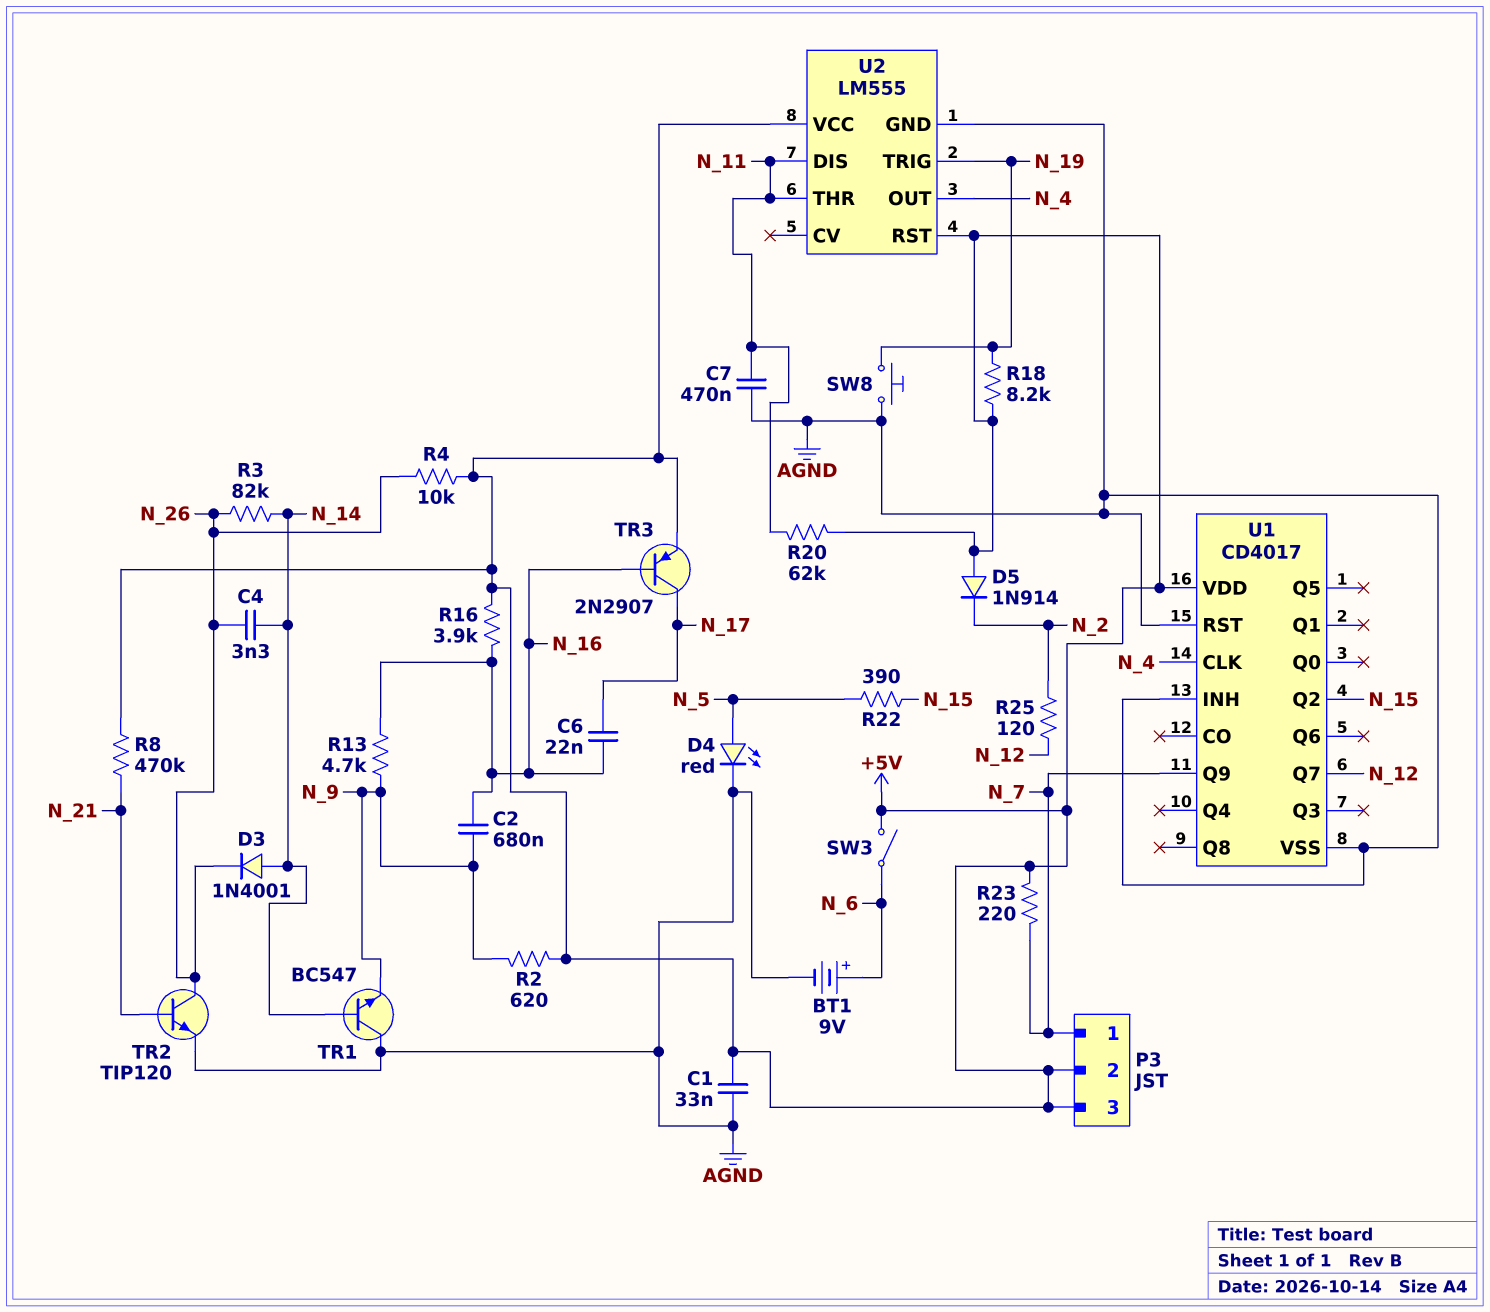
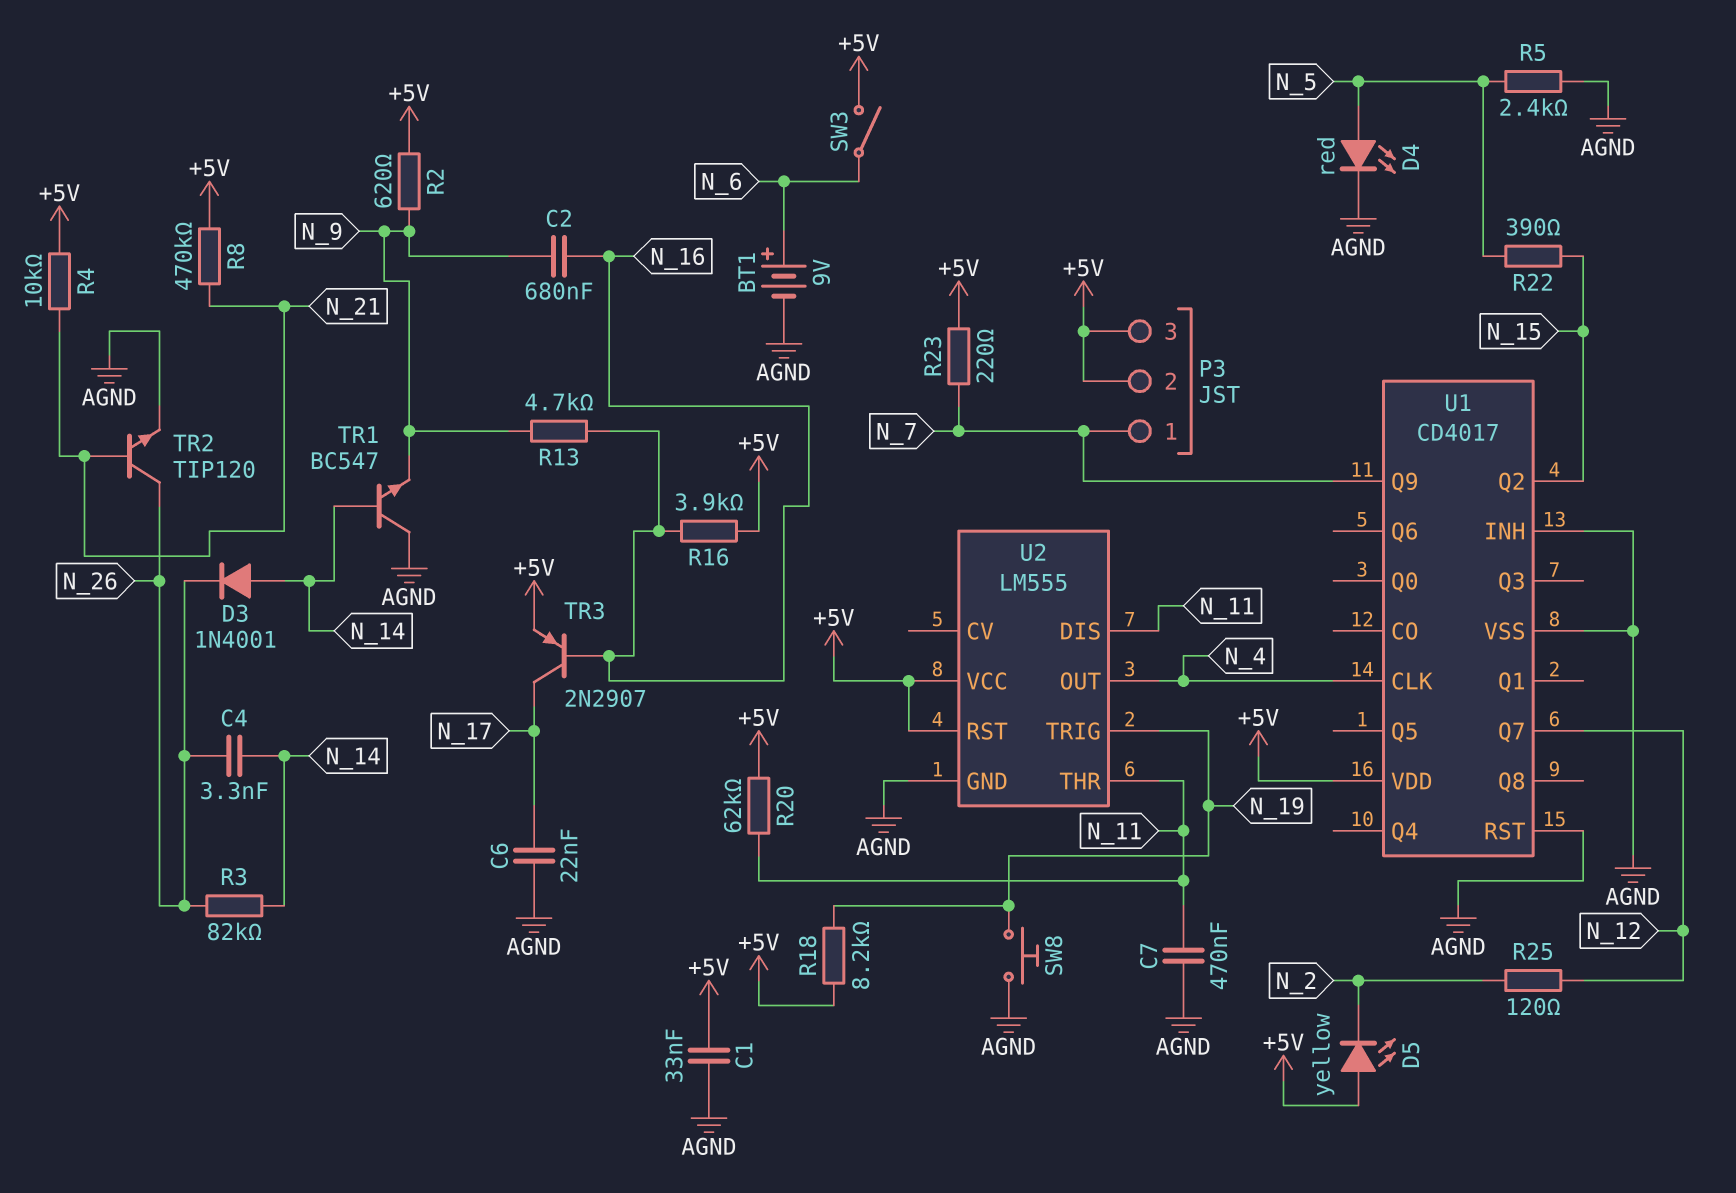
C6: 22nF (N_16, N_17) -> 22nF (AGND, N_17)
D5: diode 1N914 (A +5V, K N_2) -> LED yellow (A +5V, K N_2)
R4: 10k (+5V, N_26) -> 10k (+5V, N_21)
R5: none -> 2.4k (AGND, N_5)

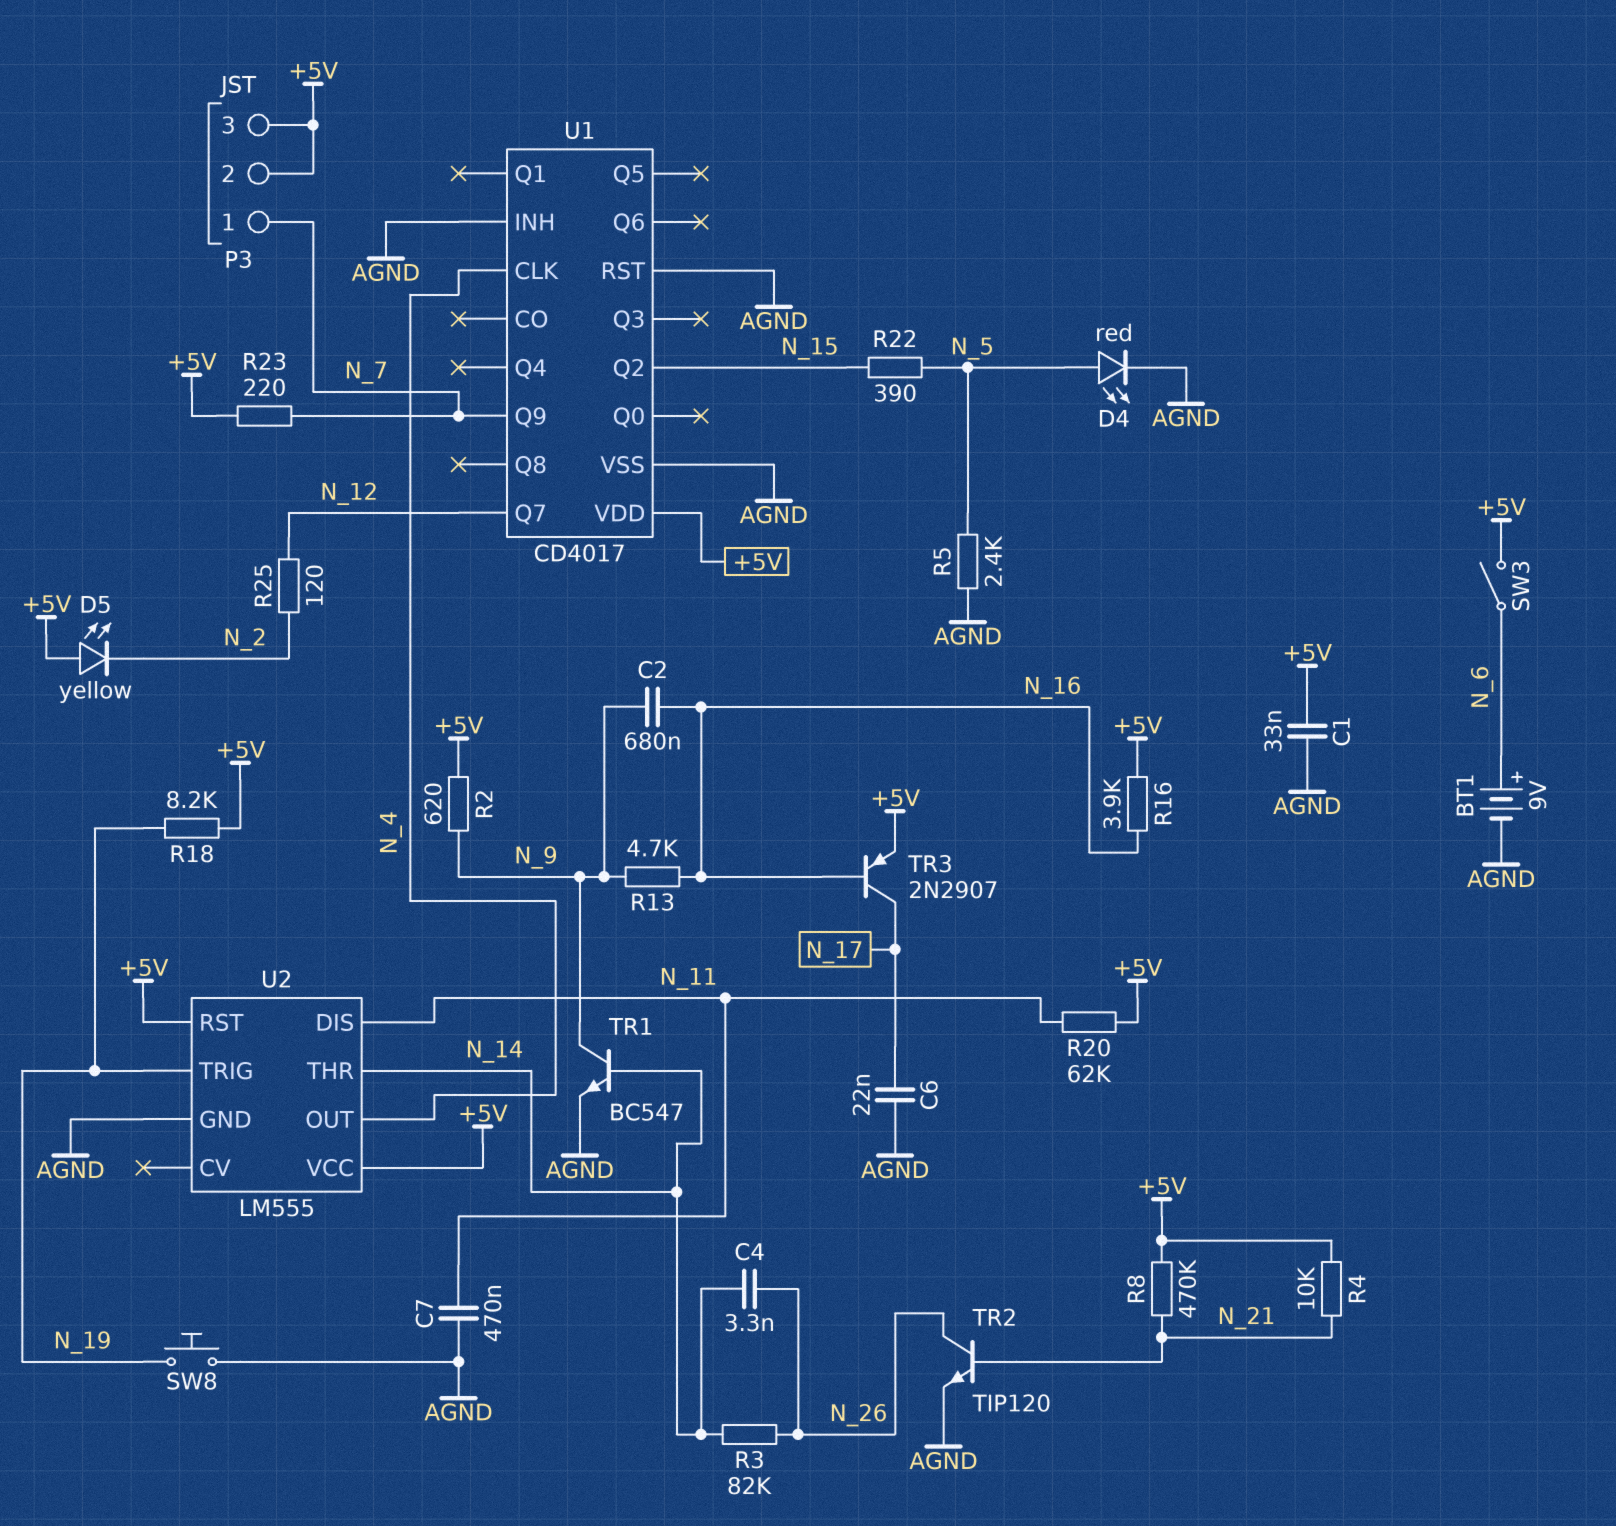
D3: diode 1N4001 (A N_14, K N_26) -> none
TR1: NPN BC547 (B N_14, C AGND, E N_9) -> NPN BC547 (B N_14, C N_9, E AGND)
U2 pin THR: N_11 -> N_14

